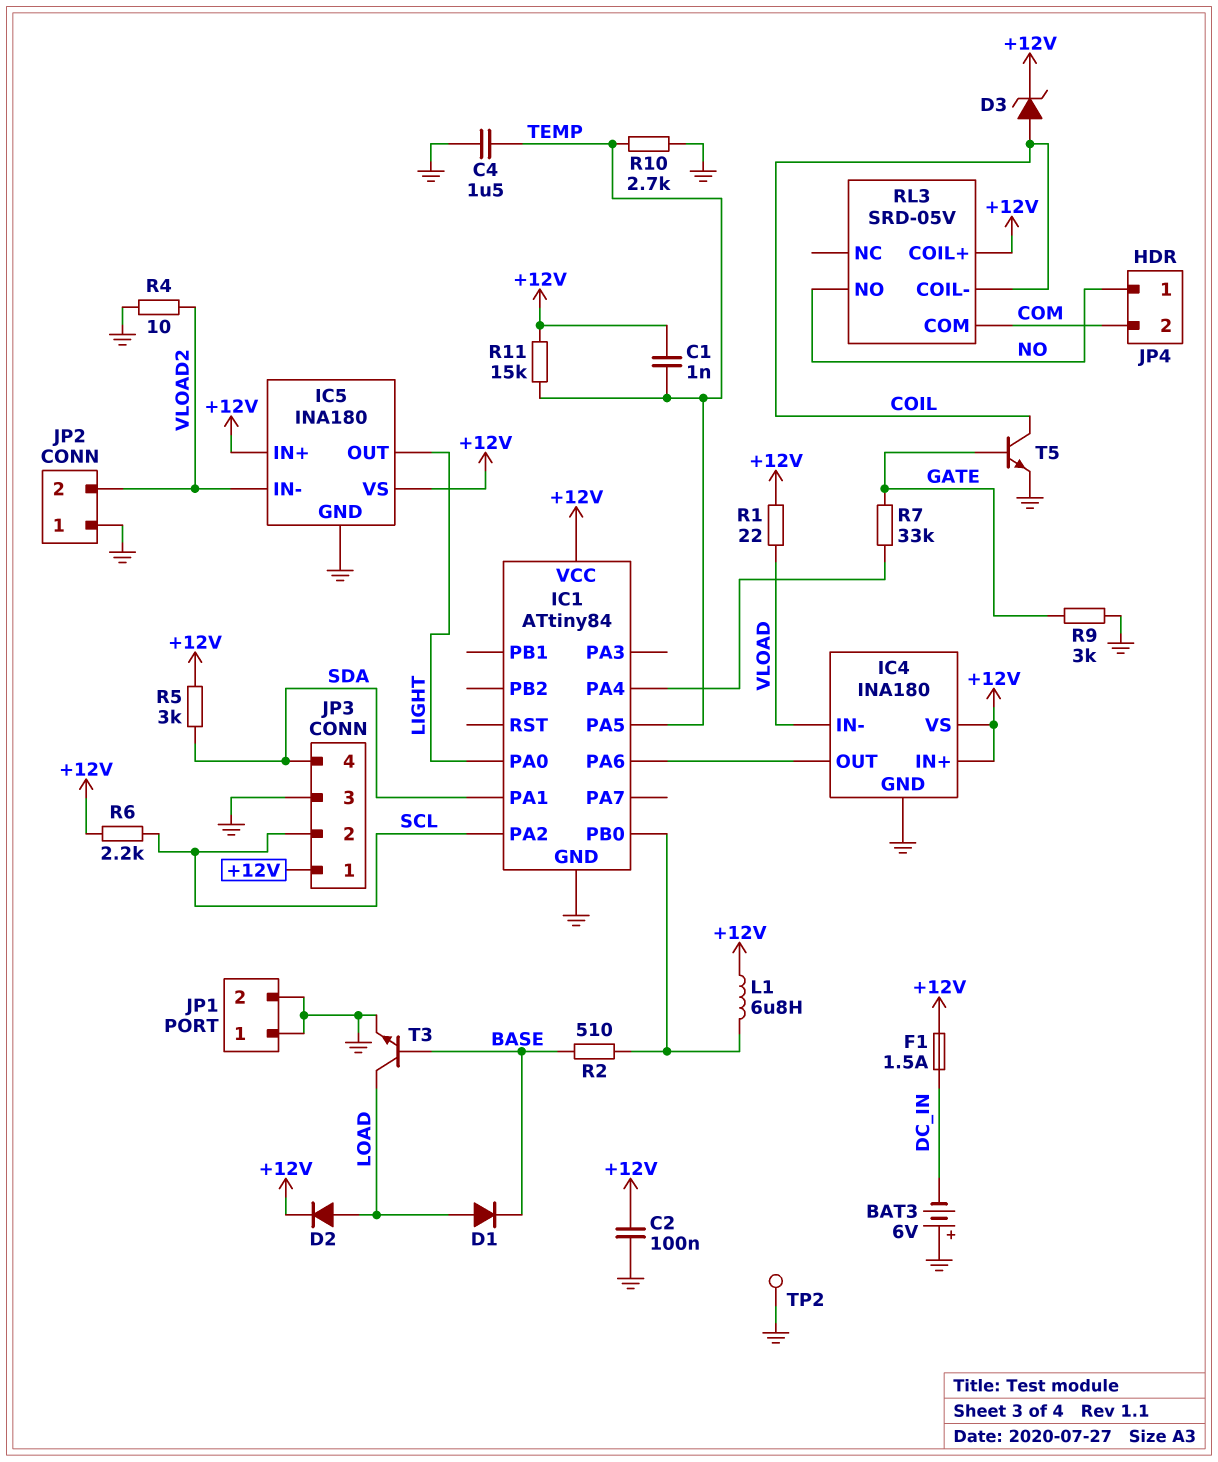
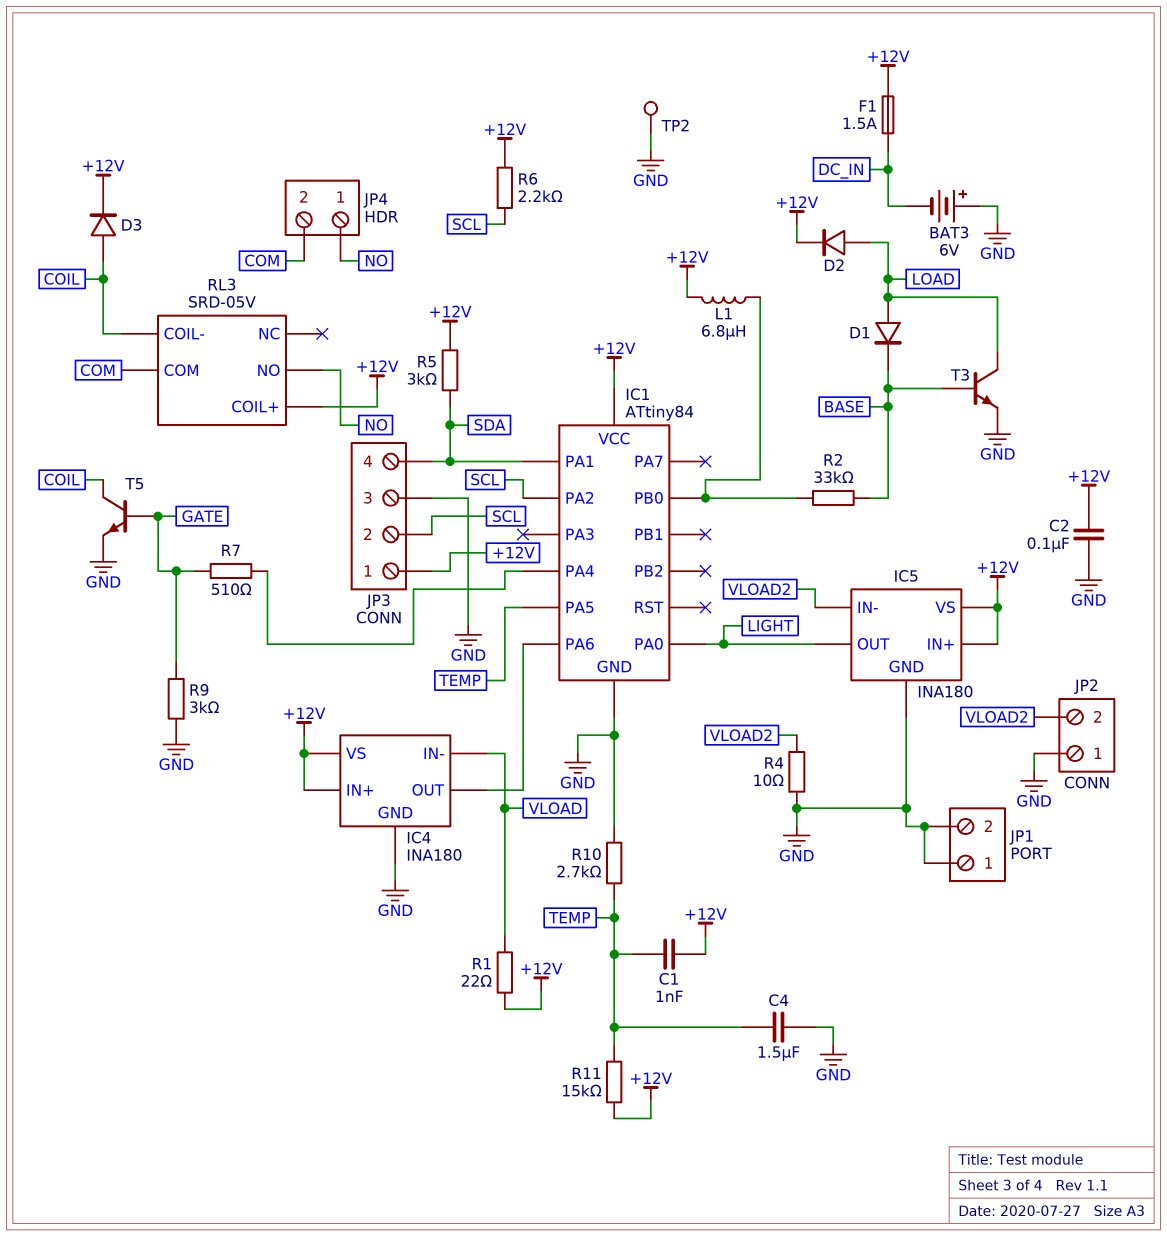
D3: zener (A COIL, K +12V) -> diode (A COIL, K +12V)
R2: 510 (BASE, IC1/PB0) -> 33k (BASE, IC1/PB0)
R7: 33k (GATE, IC1/PA4) -> 510 (GATE, IC1/PA4)

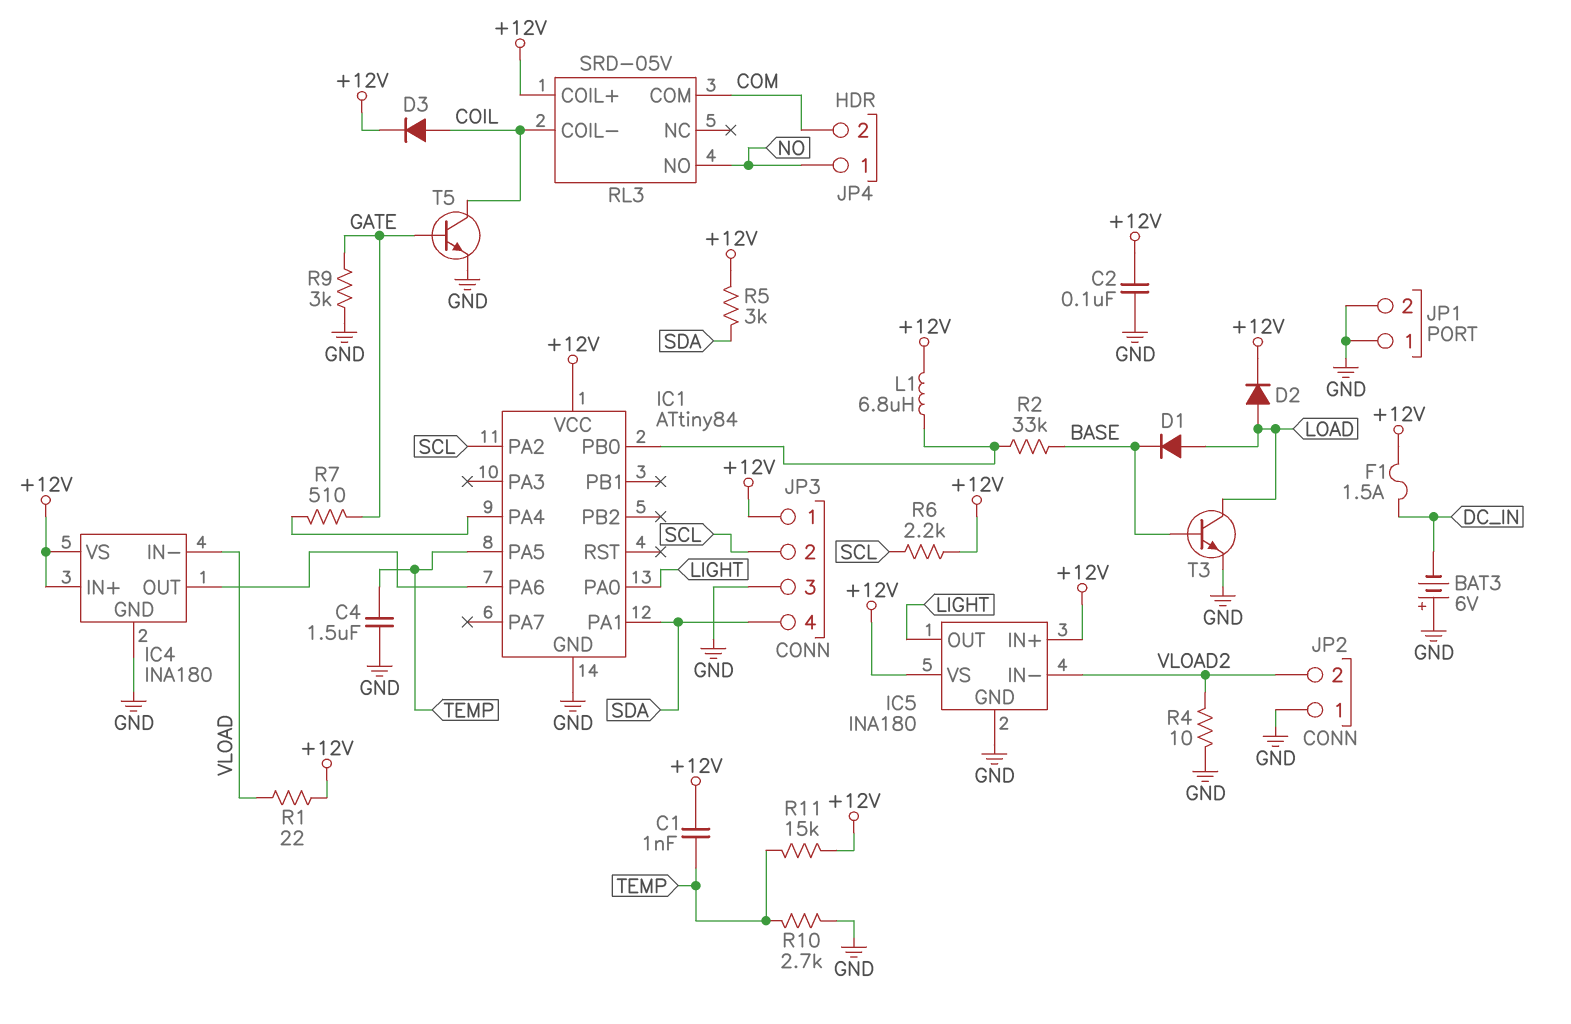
TP2: test point (GND) -> none

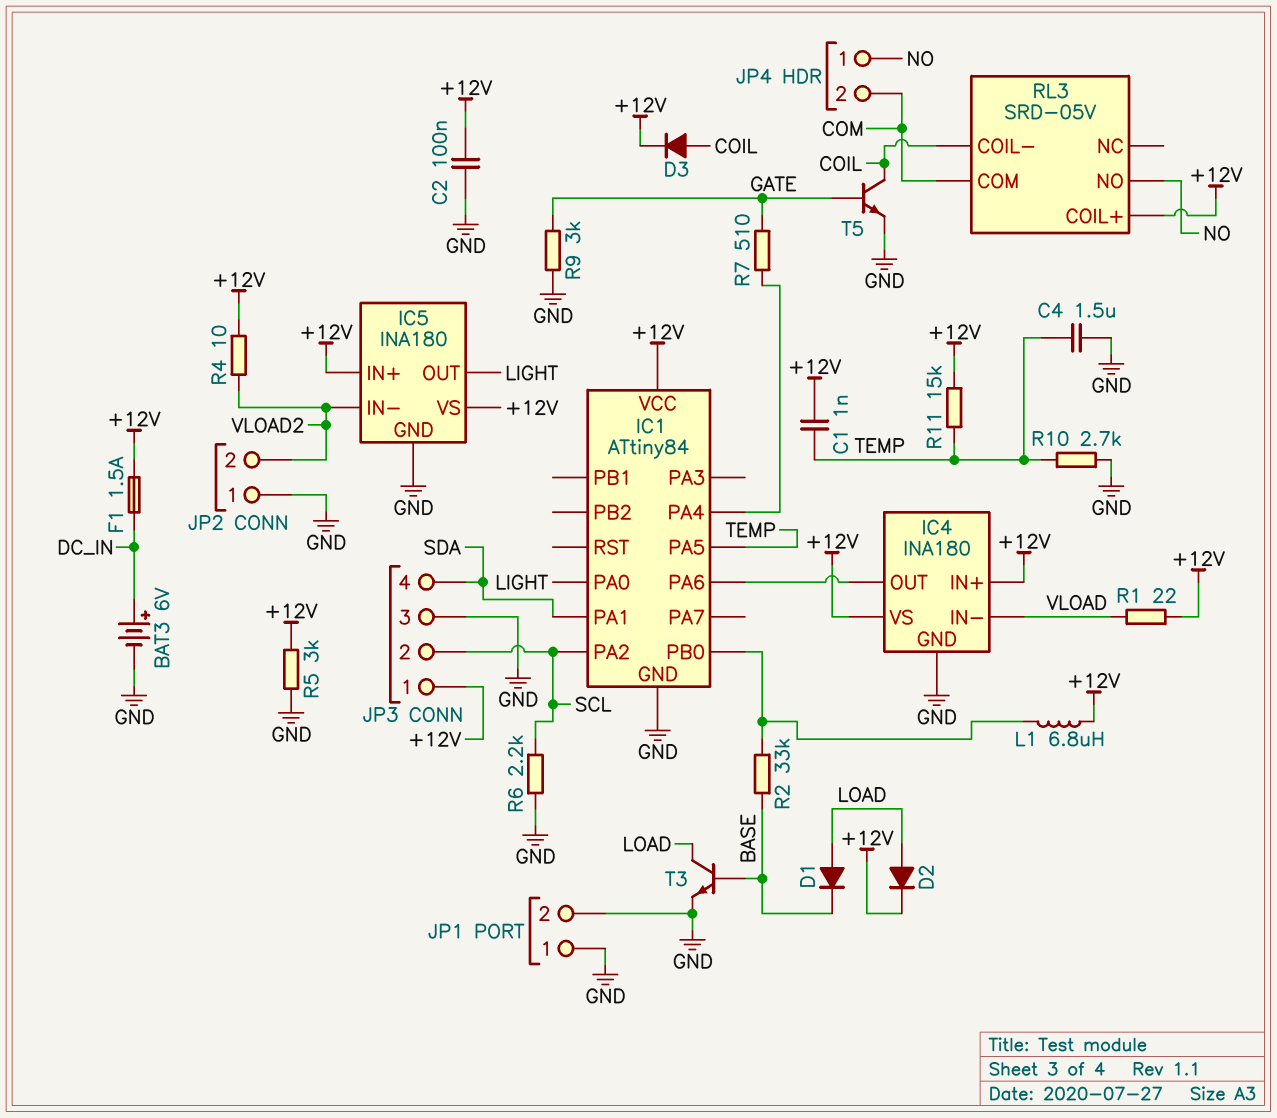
BAT3: 6V (plus GND, minus DC_IN) -> 6V (plus DC_IN, minus GND)
R4: 10 (GND, VLOAD2) -> 10 (+12V, VLOAD2)
R5: 3k (+12V, SDA) -> 3k (+12V, GND)
R6: 2.2k (+12V, SCL) -> 2.2k (GND, SCL)

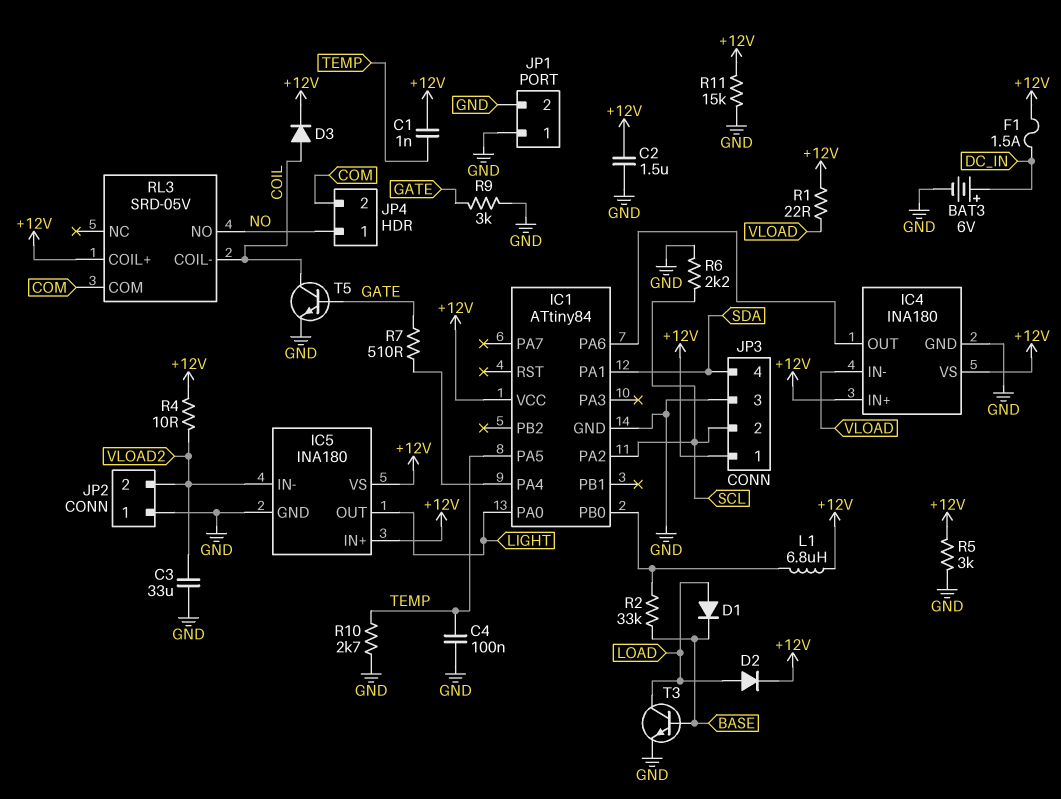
C2: 100nF (+12V, GND) -> 1.5uF (+12V, GND)
C3: none -> 33uF (GND, VLOAD2)
C4: 1.5uF (GND, TEMP) -> 100nF (GND, TEMP)
R11: 15k (+12V, TEMP) -> 15k (+12V, GND)

